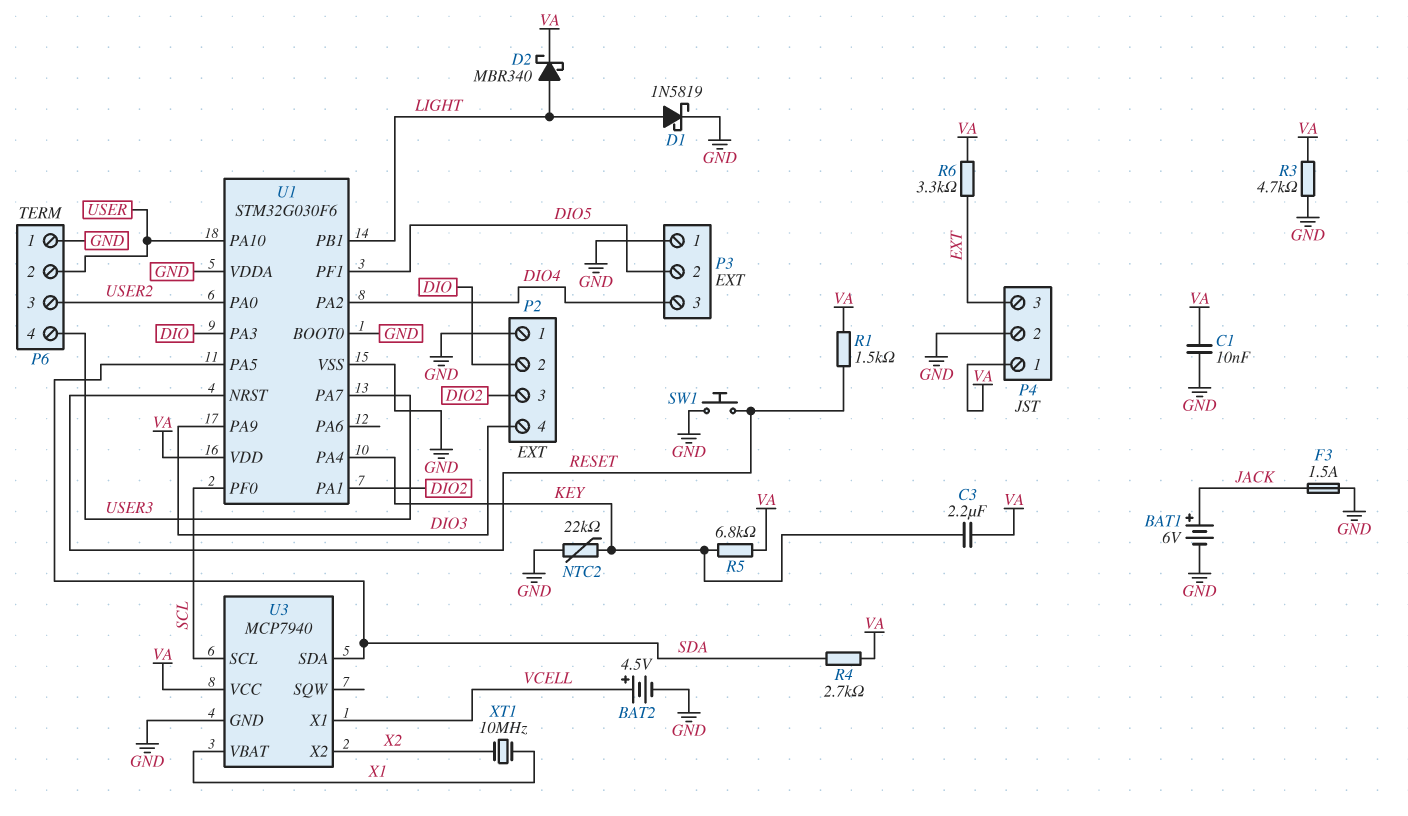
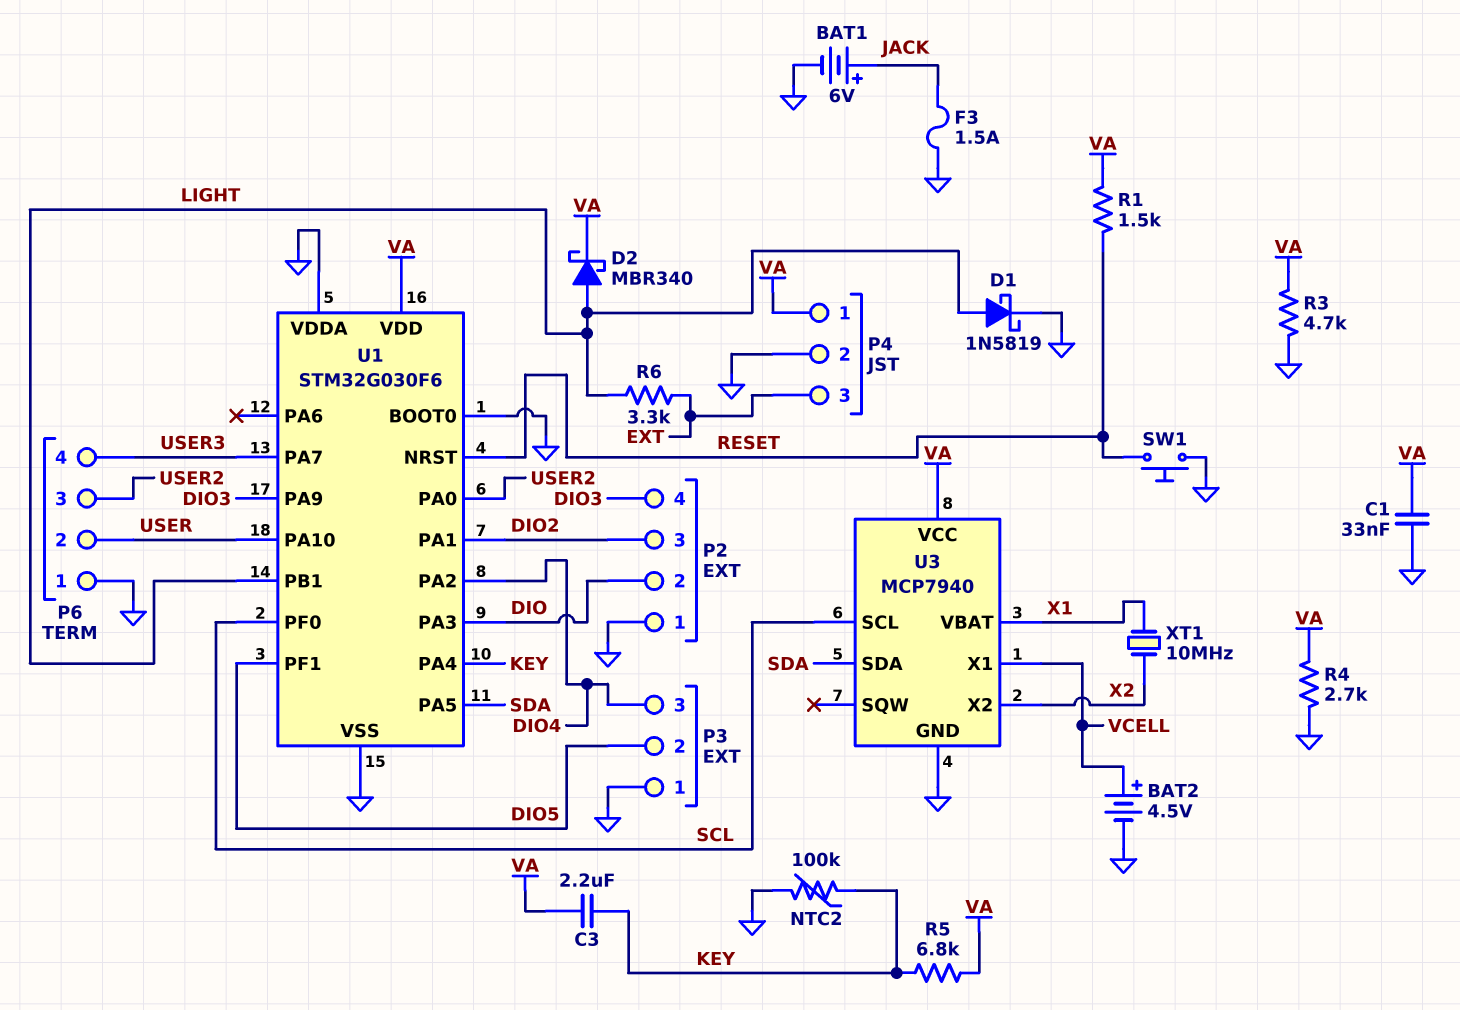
C1: 10nF (GND, VA) -> 33nF (GND, VA)
NTC2: 22k (GND, KEY) -> 100k (GND, KEY)
R4: 2.7k (SDA, VA) -> 2.7k (GND, VA)
R6: 3.3k (EXT, VA) -> 3.3k (EXT, LIGHT)

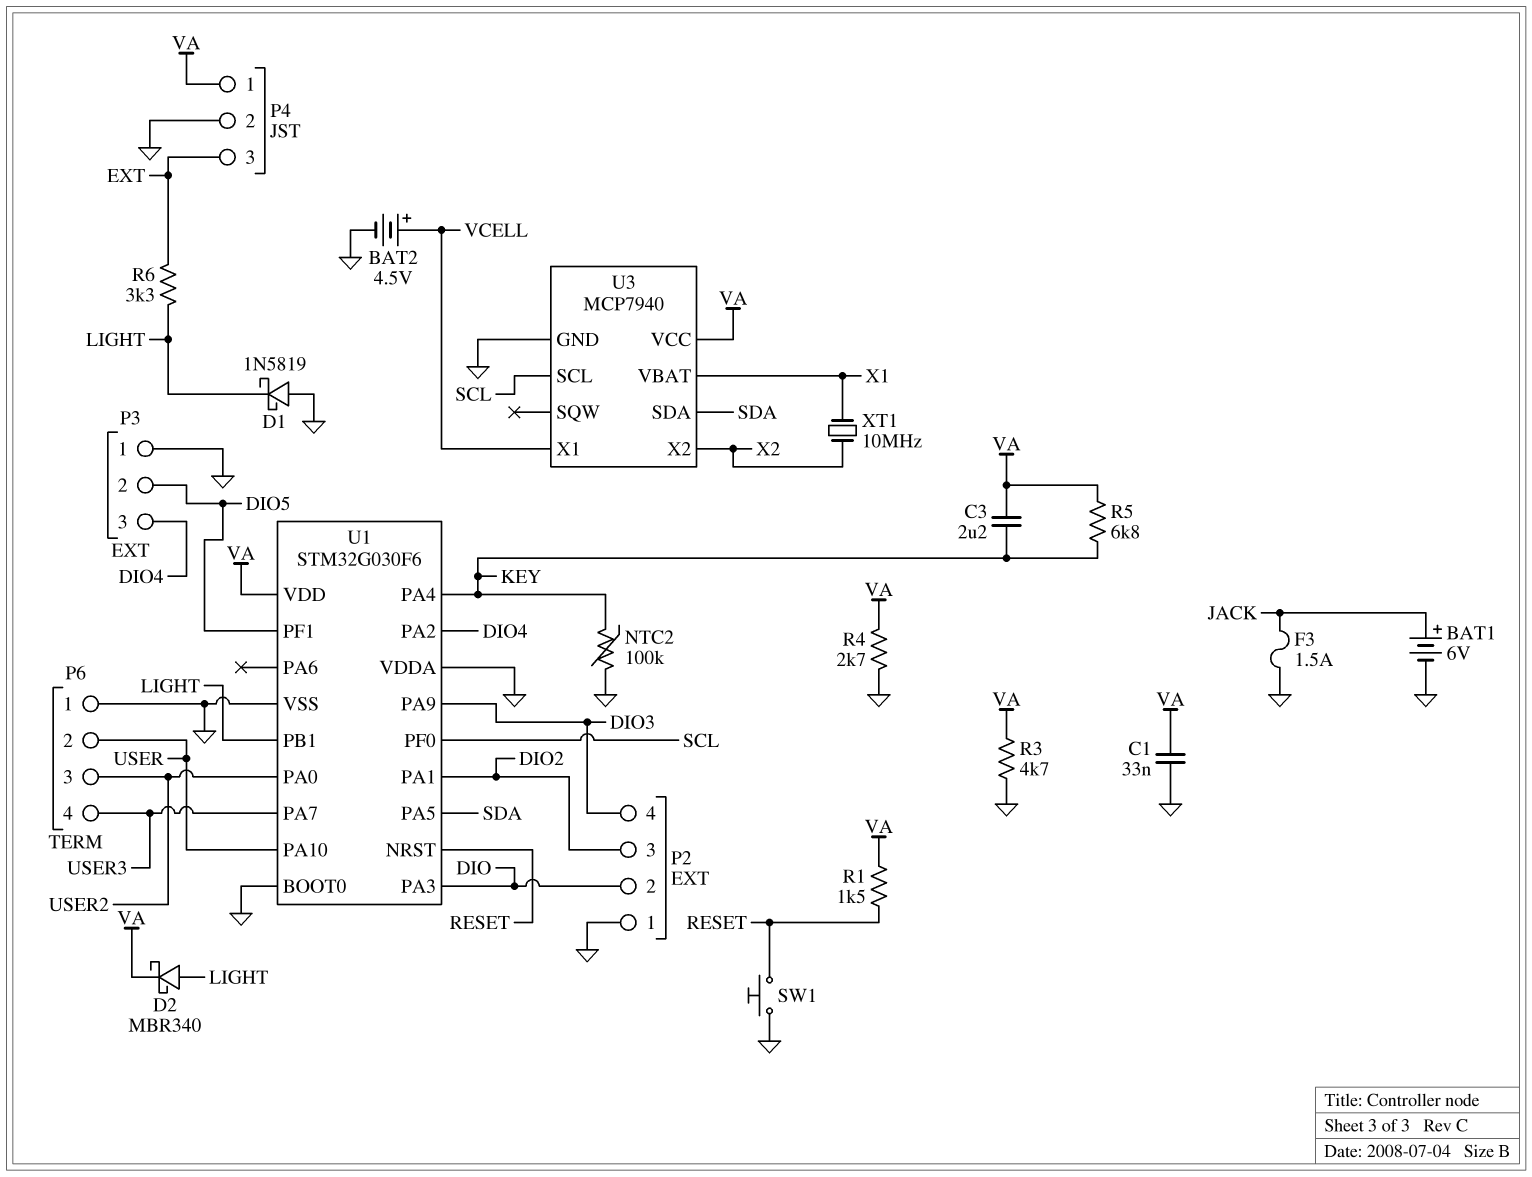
D1: schottky 1N5819 (A LIGHT, K GND) -> schottky 1N5819 (A GND, K LIGHT)

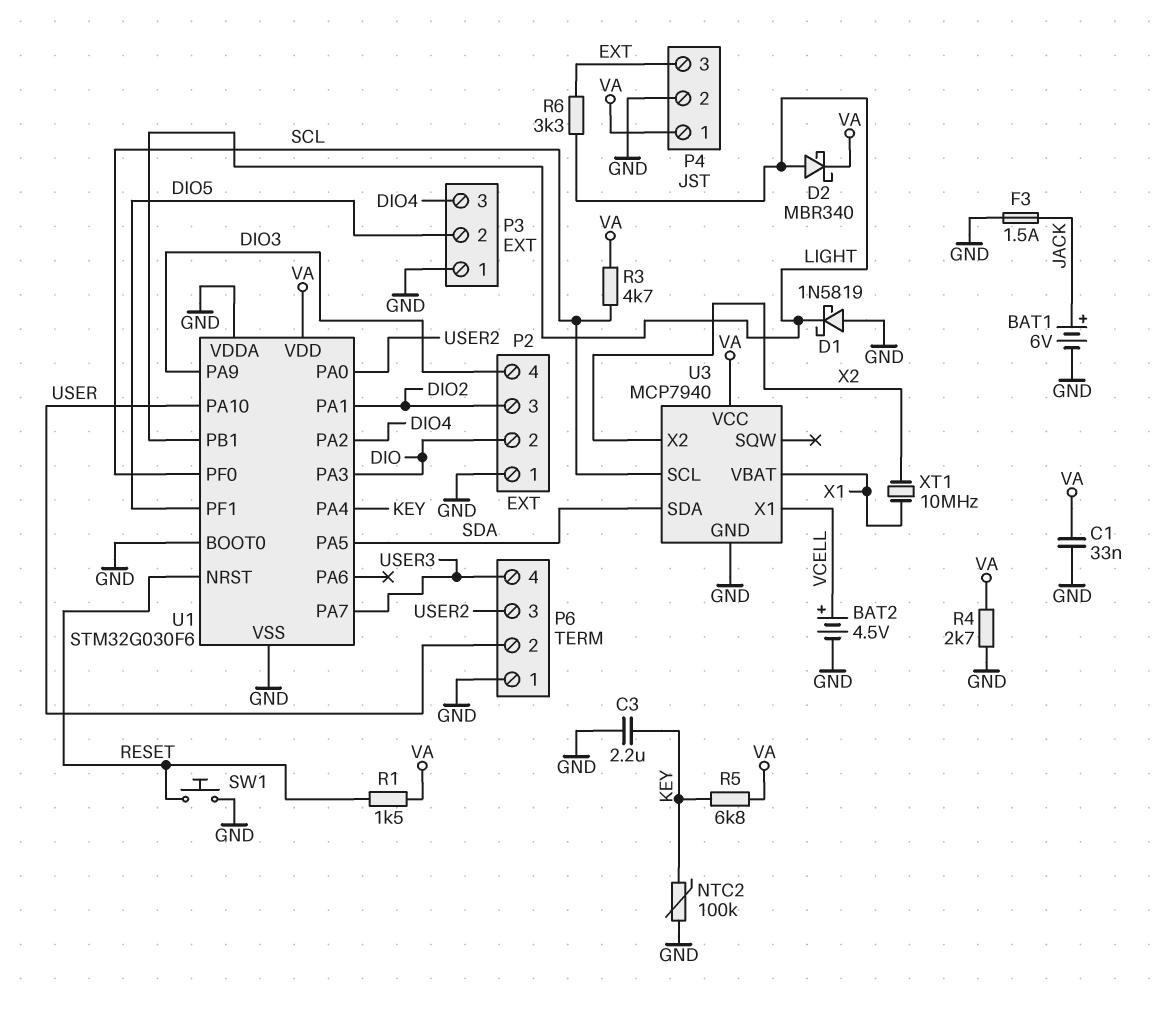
C3: 2.2uF (KEY, VA) -> 2.2uF (GND, KEY)
R3: 4.7k (GND, VA) -> 4.7k (SCL, VA)

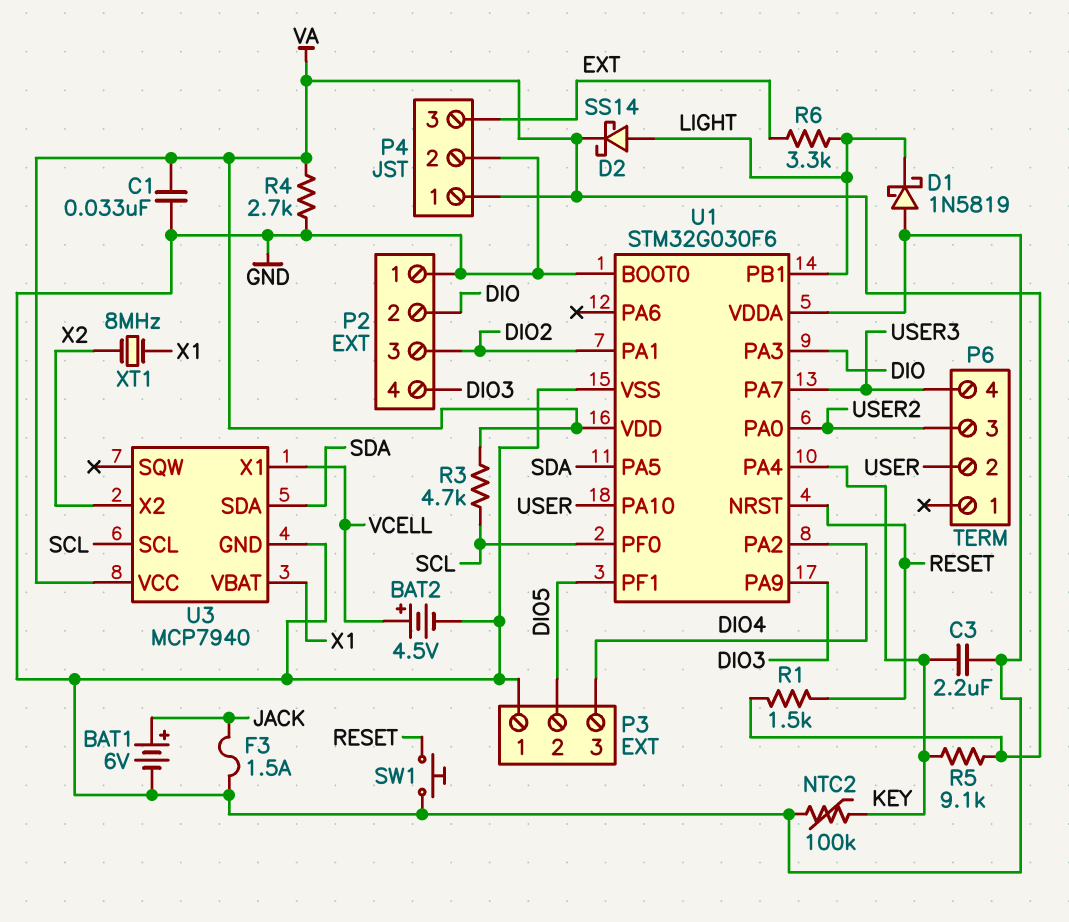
D2: schottky MBR340 (A LIGHT, K VA) -> schottky SS14 (A LIGHT, K VA)
P6 pin 1: GND -> none
R5: 6.8k (KEY, VA) -> 9.1k (KEY, VA)
XT1: 10MHz (X1, X2) -> 8MHz (X1, X2)

